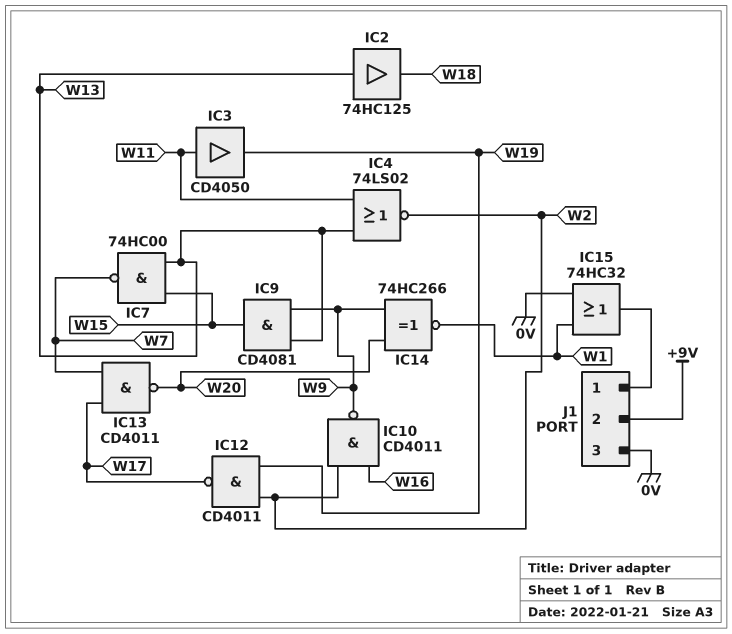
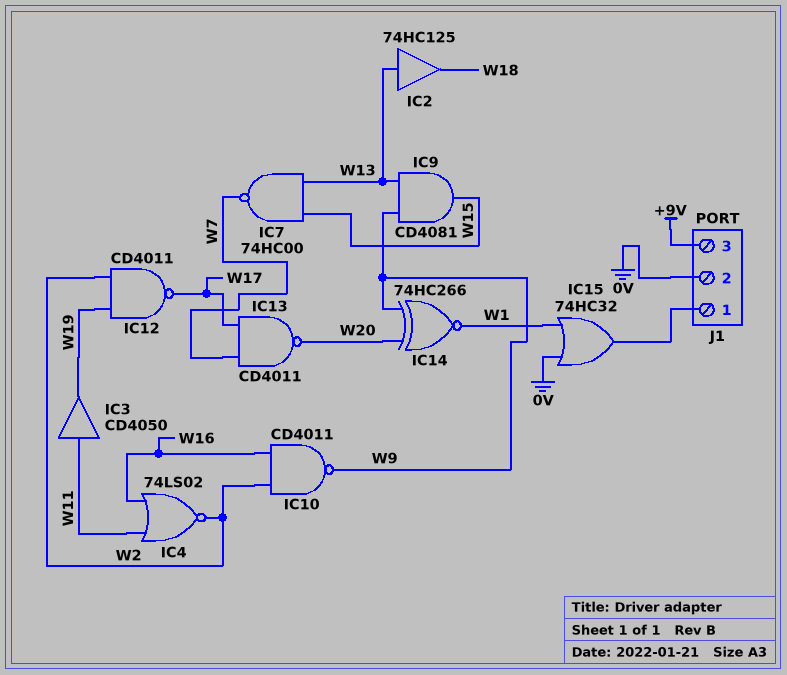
IC4: NOR 74LS02 (in W11, in W13, out W2) -> NOR 74LS02 (in W11, in W16, out W2)
J1 pin 2: +9V -> 0V
J1 pin 3: 0V -> +9V

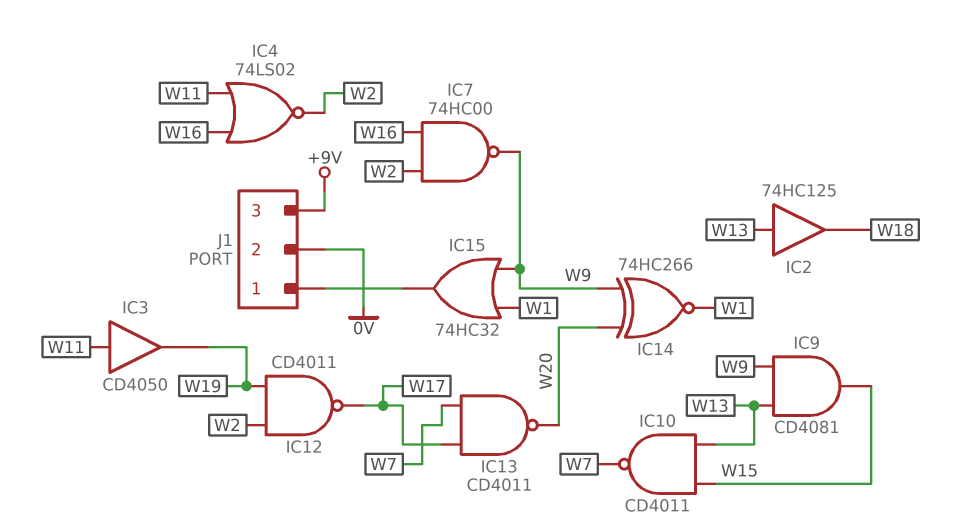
IC7: NAND 74HC00 (in W13, in W15, out W7) -> NAND 74HC00 (in W2, in W16, out W9)
IC10: NAND CD4011 (in W2, in W16, out W9) -> NAND CD4011 (in W13, in W15, out W7)
IC15: OR 74HC32 (in 0V, in W1, out J1/1) -> OR 74HC32 (in W1, in W9, out J1/1)

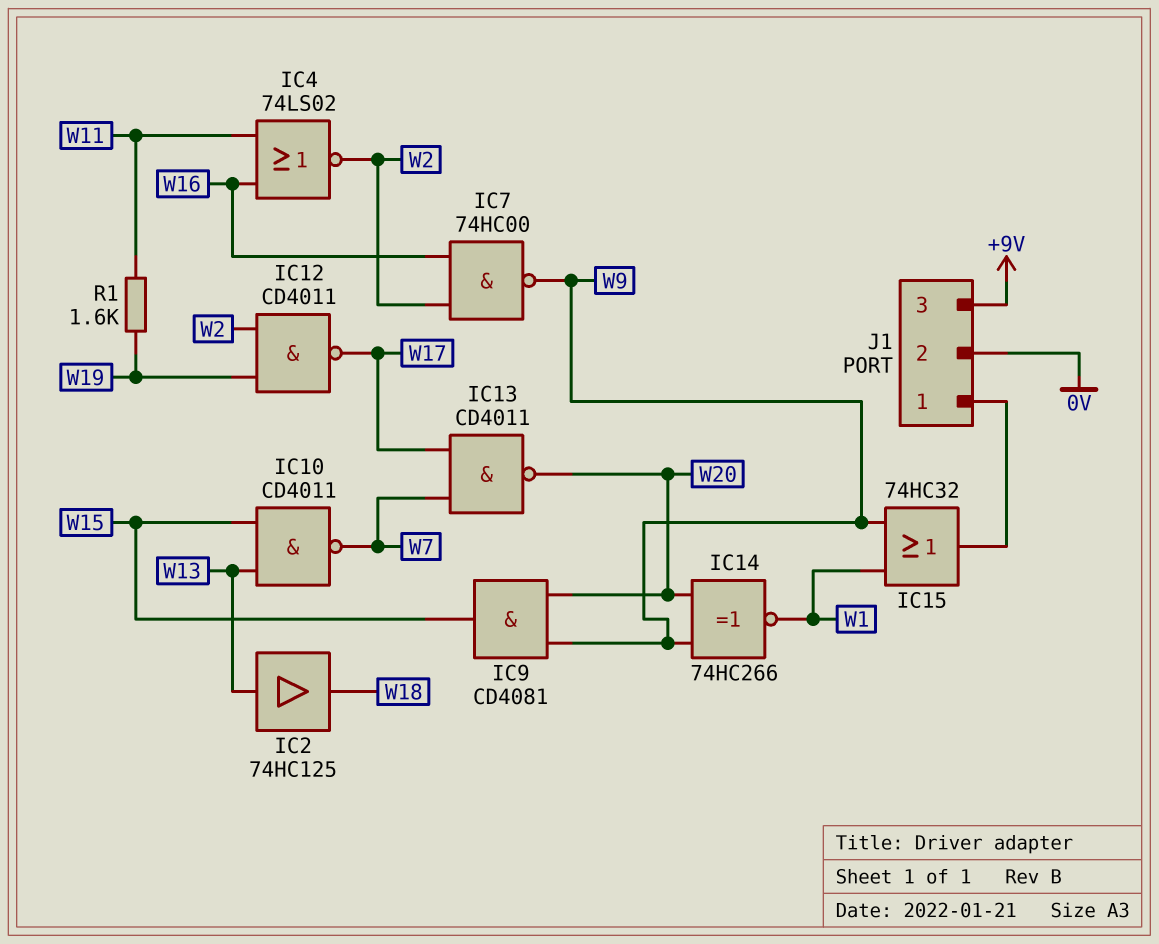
IC3: buffer CD4050 (in W11, out W19) -> none
IC9: AND CD4081 (in W9, in W13, out W15) -> AND CD4081 (in W9, in W20, out W15)
R1: none -> 1.6k (W11, W19)

